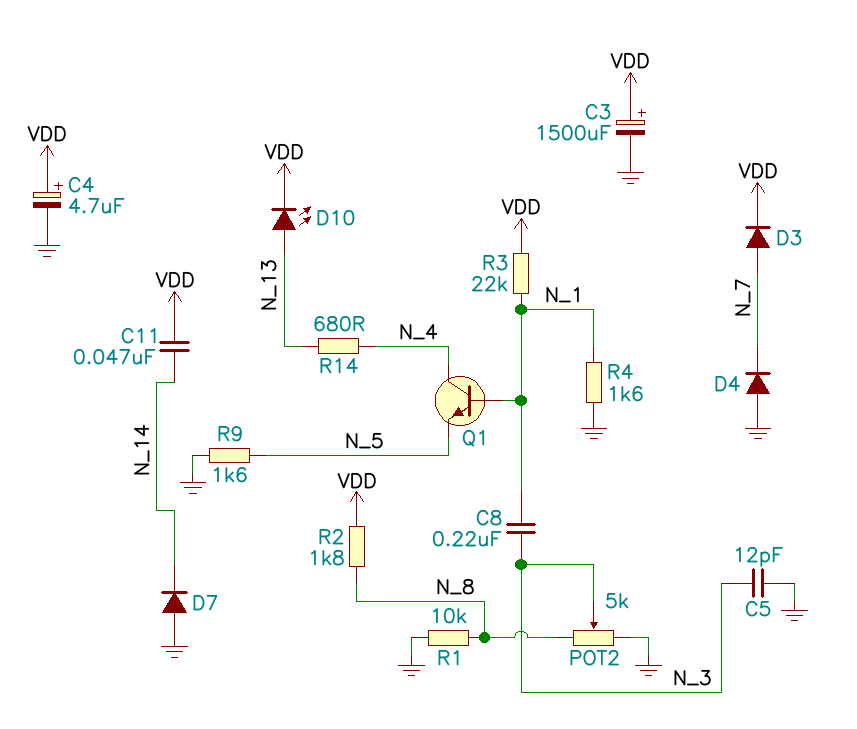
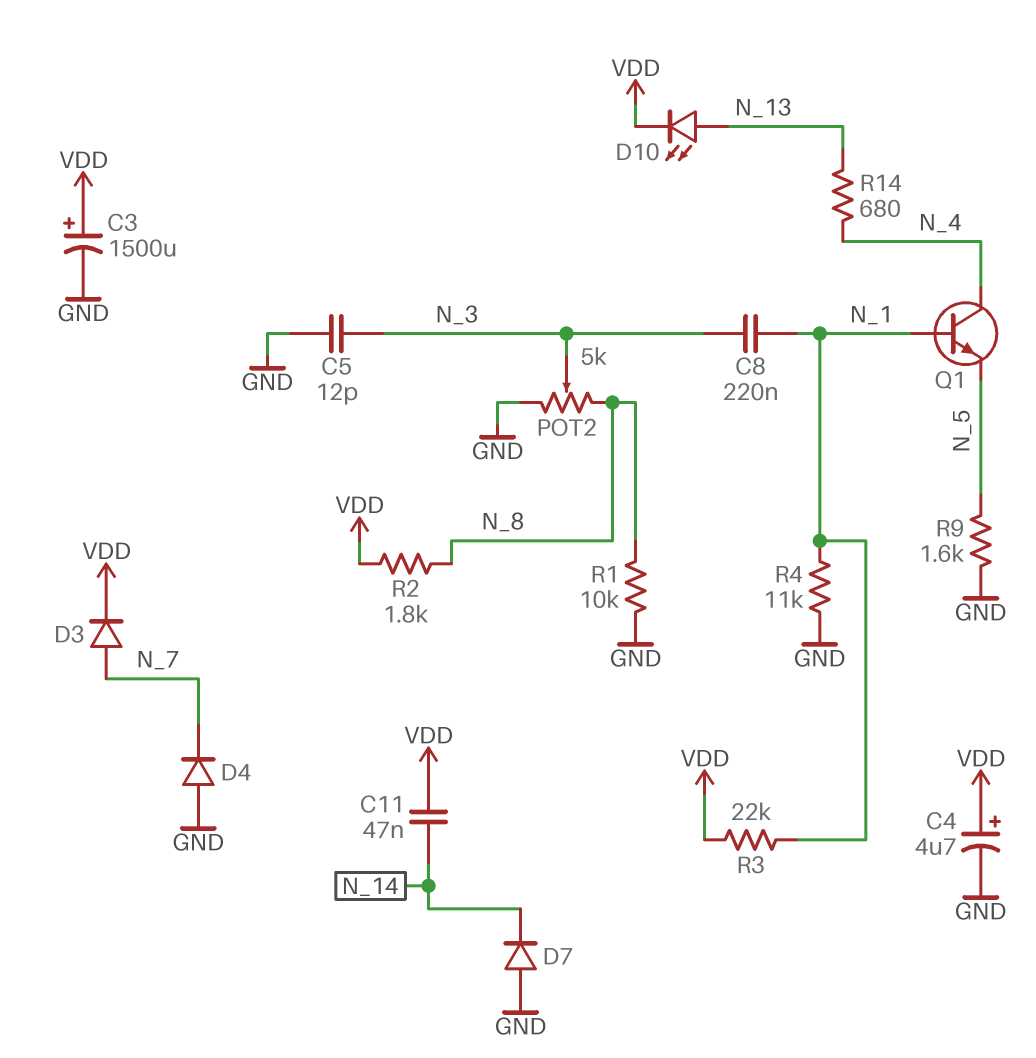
R4: 1.6k (GND, N_1) -> 11k (GND, N_1)

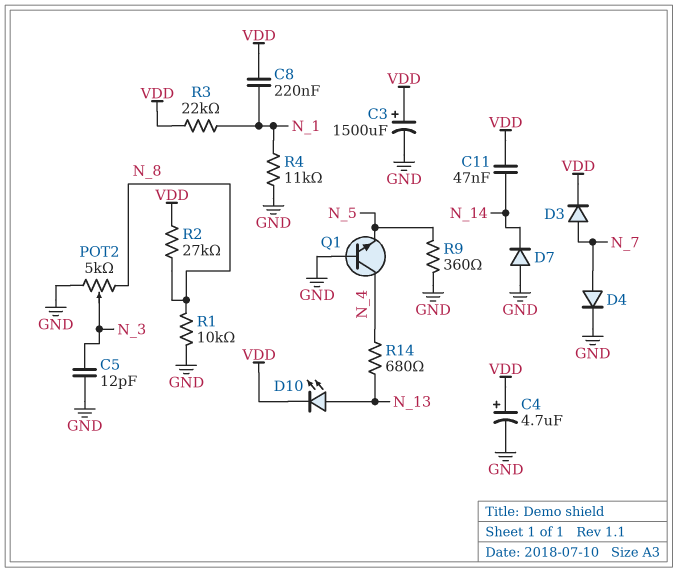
C8: 220nF (N_1, N_3) -> 220nF (N_1, VDD)
D4: diode (A GND, K N_7) -> diode (A N_7, K GND)
Q1: NPN (B N_1, C N_4, E N_5) -> NPN (B GND, C N_4, E N_5)
R2: 1.8k (N_8, VDD) -> 27k (N_8, VDD)
R9: 1.6k (GND, N_5) -> 360 (GND, N_5)

